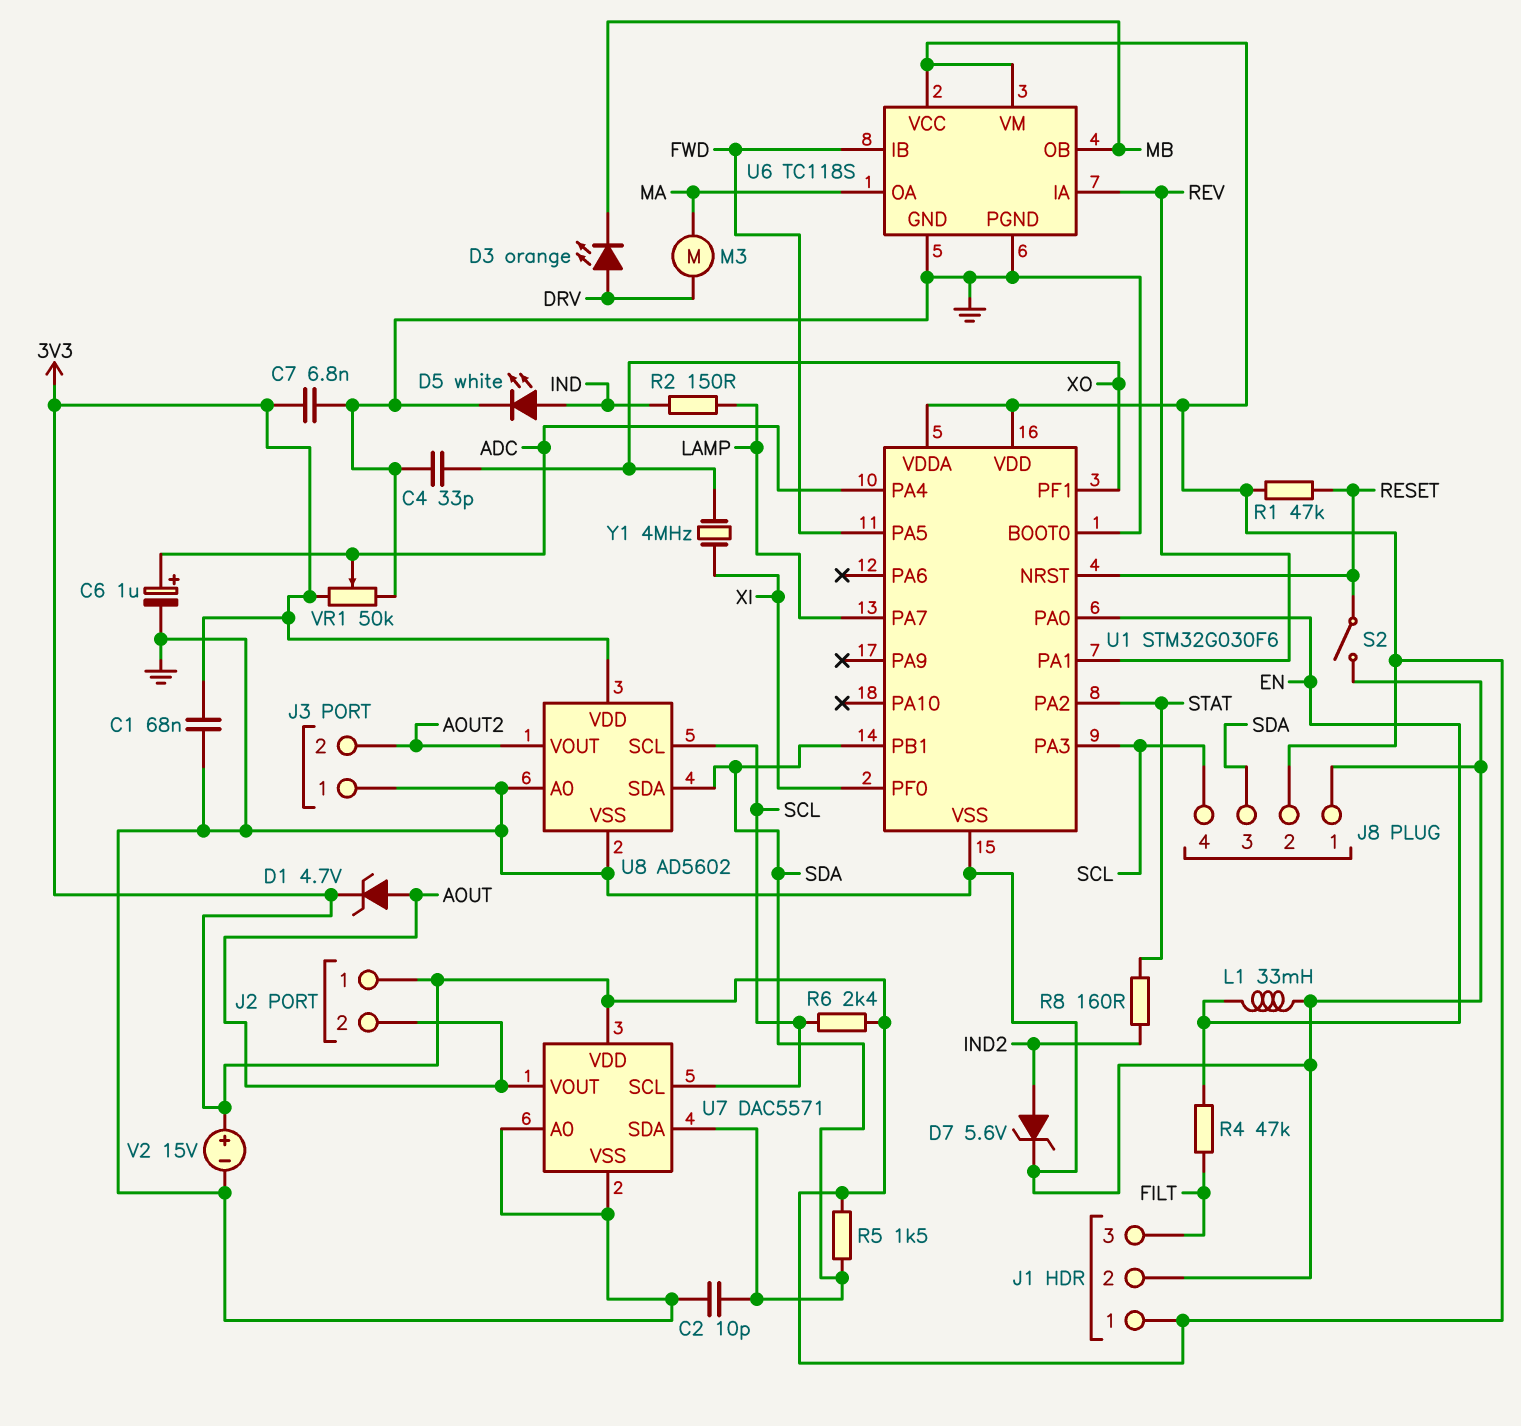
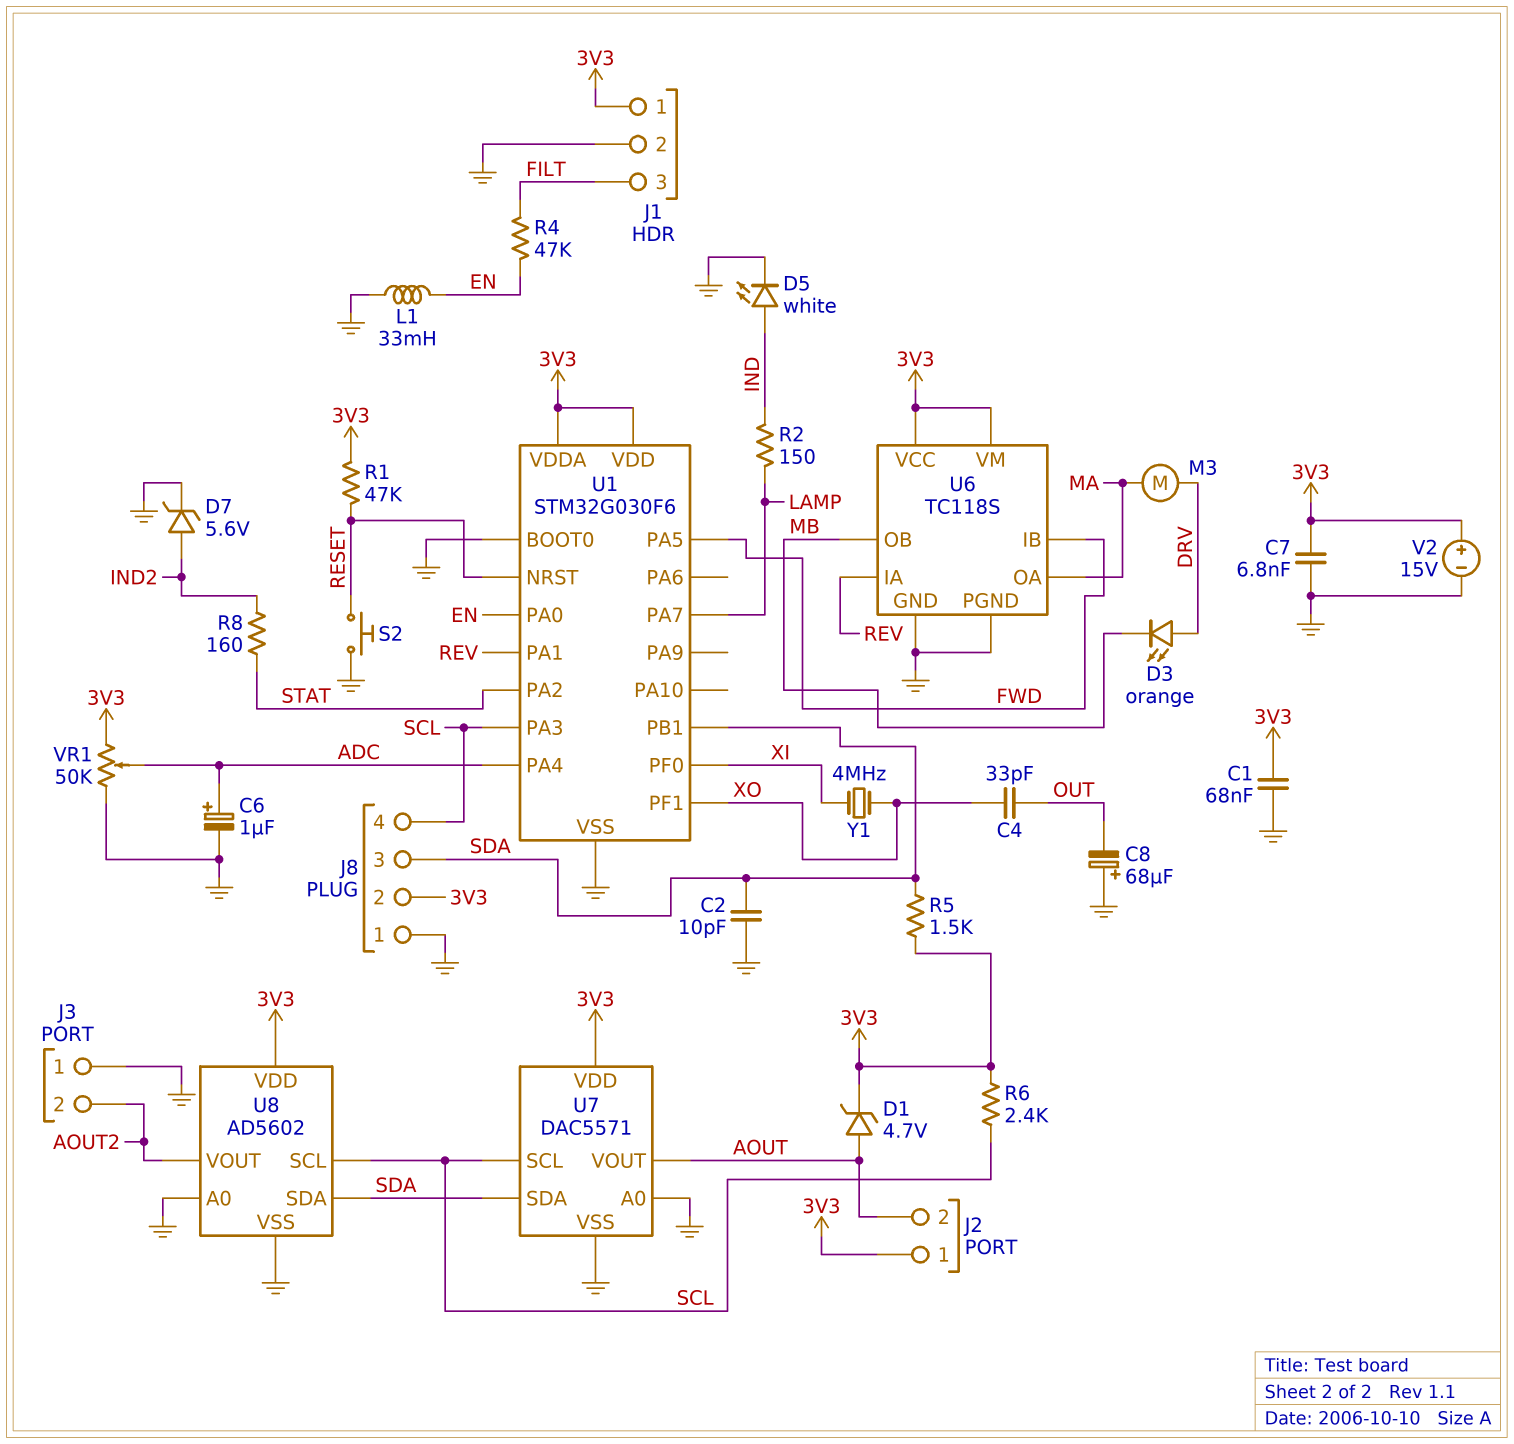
C4: 33pF (GND, XO) -> 33pF (OUT, XO)
C8: none -> 68uF (plus GND, minus OUT)
S2: switch (GND, RESET) -> button (GND, RESET)

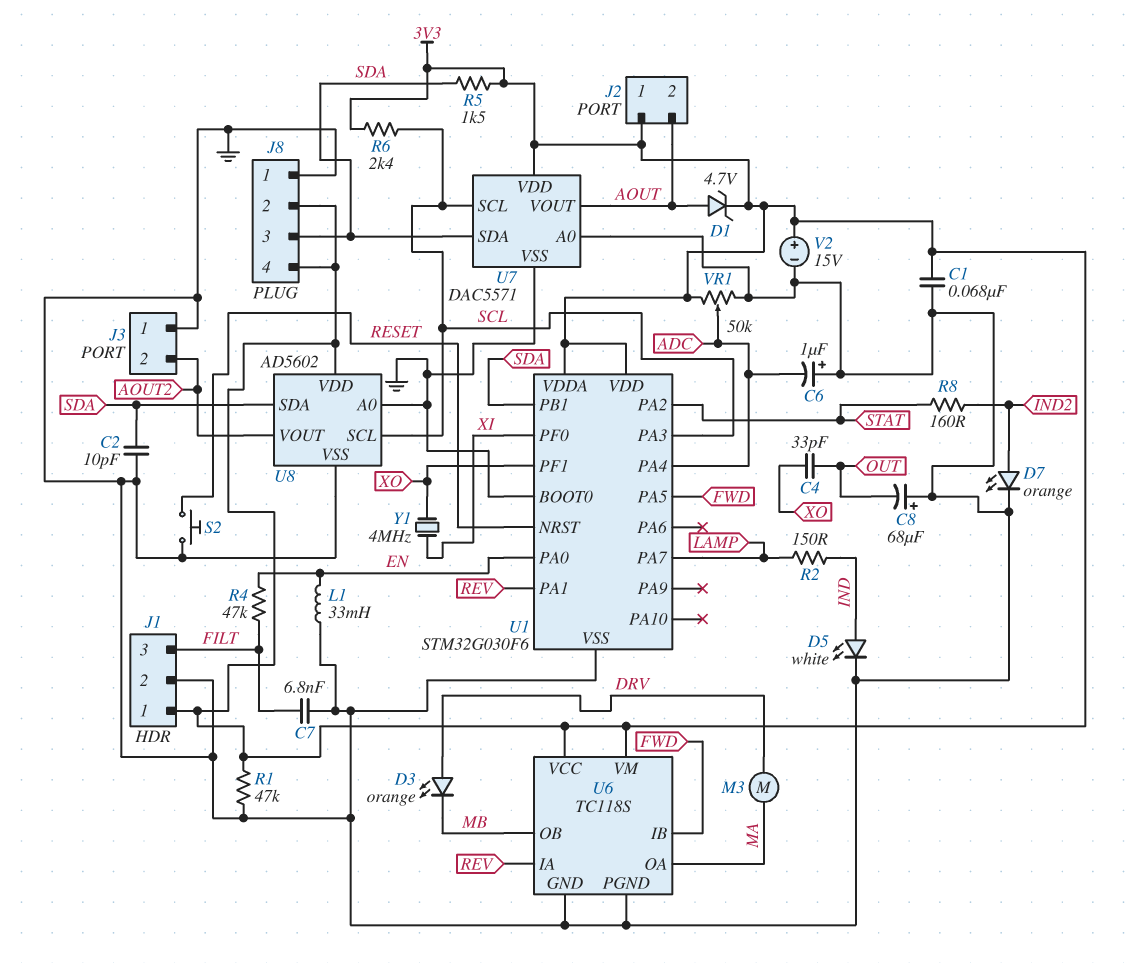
C6: 1uF (plus ADC, minus GND) -> 1uF (plus GND, minus ADC)
C7: 6.8nF (3V3, GND) -> 6.8nF (FILT, GND)
D7: zener 5.6V (A IND2, K GND) -> LED orange (A IND2, K GND)
J8 pin 4: SCL -> 3V3
R1: 47k (3V3, RESET) -> 47k (3V3, GND)

